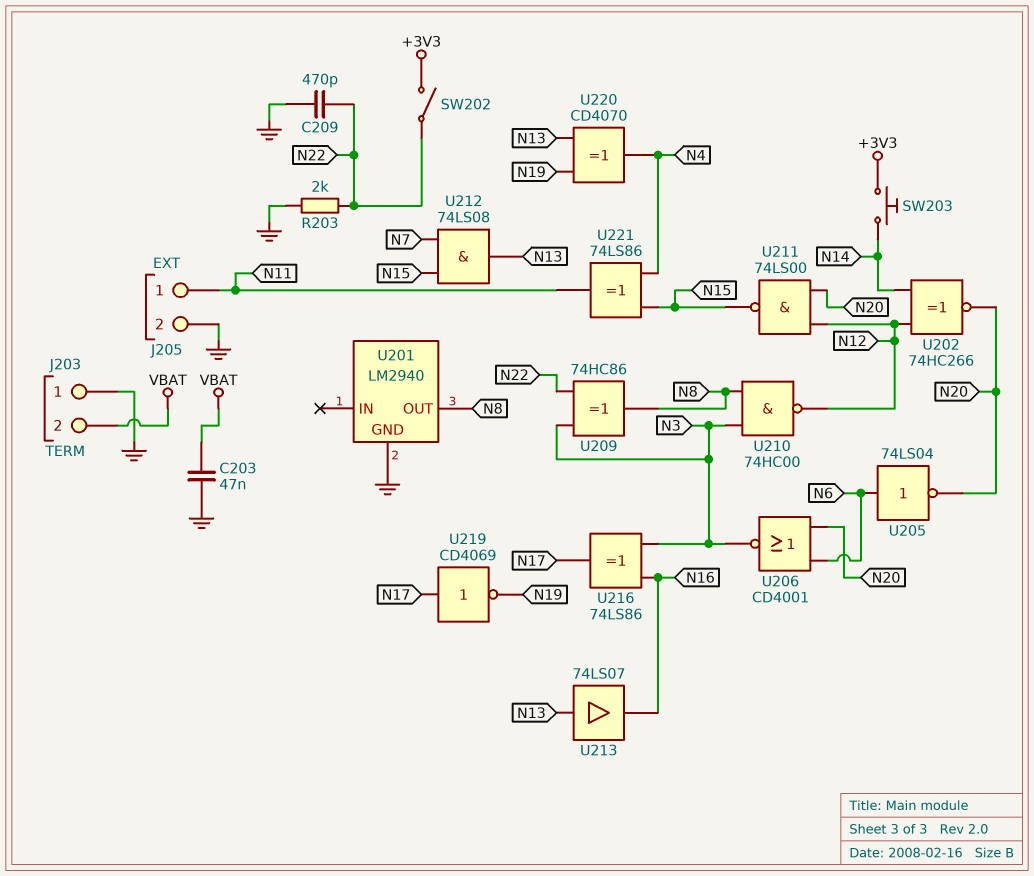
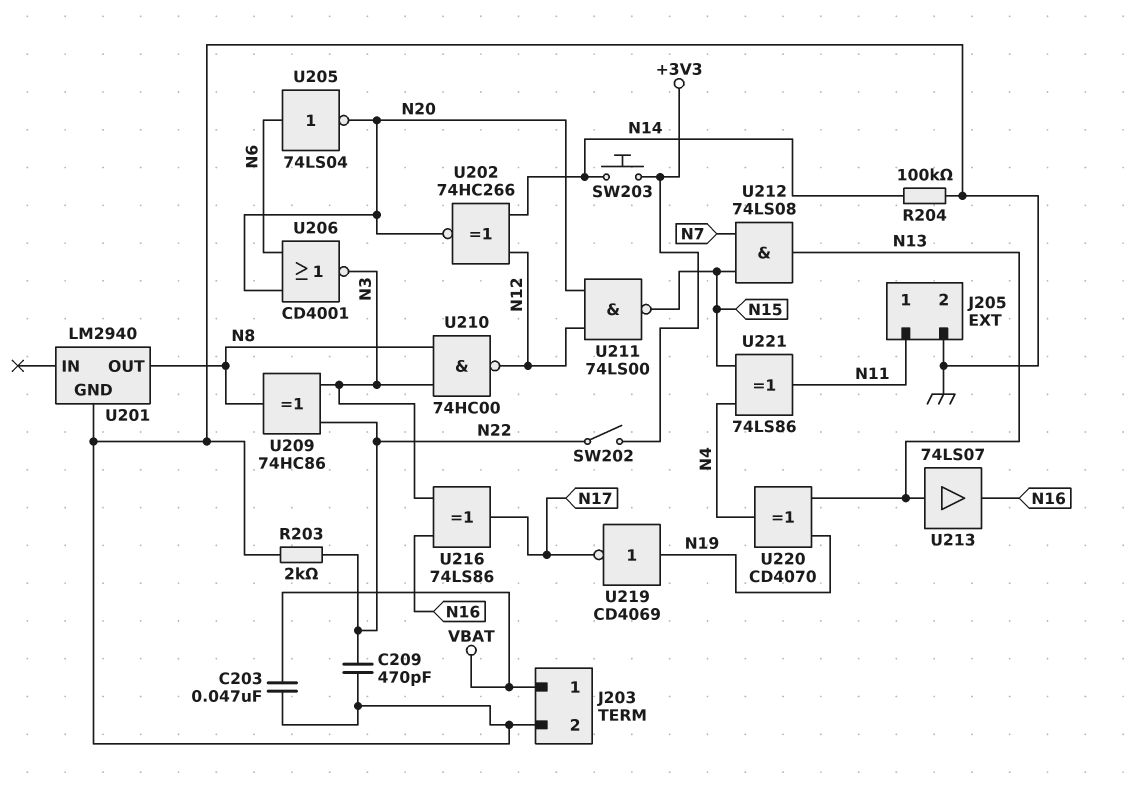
J203 pin 1: GND -> VBAT
J203 pin 2: VBAT -> GND
R204: none -> 100k (GND, N14)
U219: NOT CD4069 (in N17, out N19) -> NOT CD4069 (in N19, out N17)

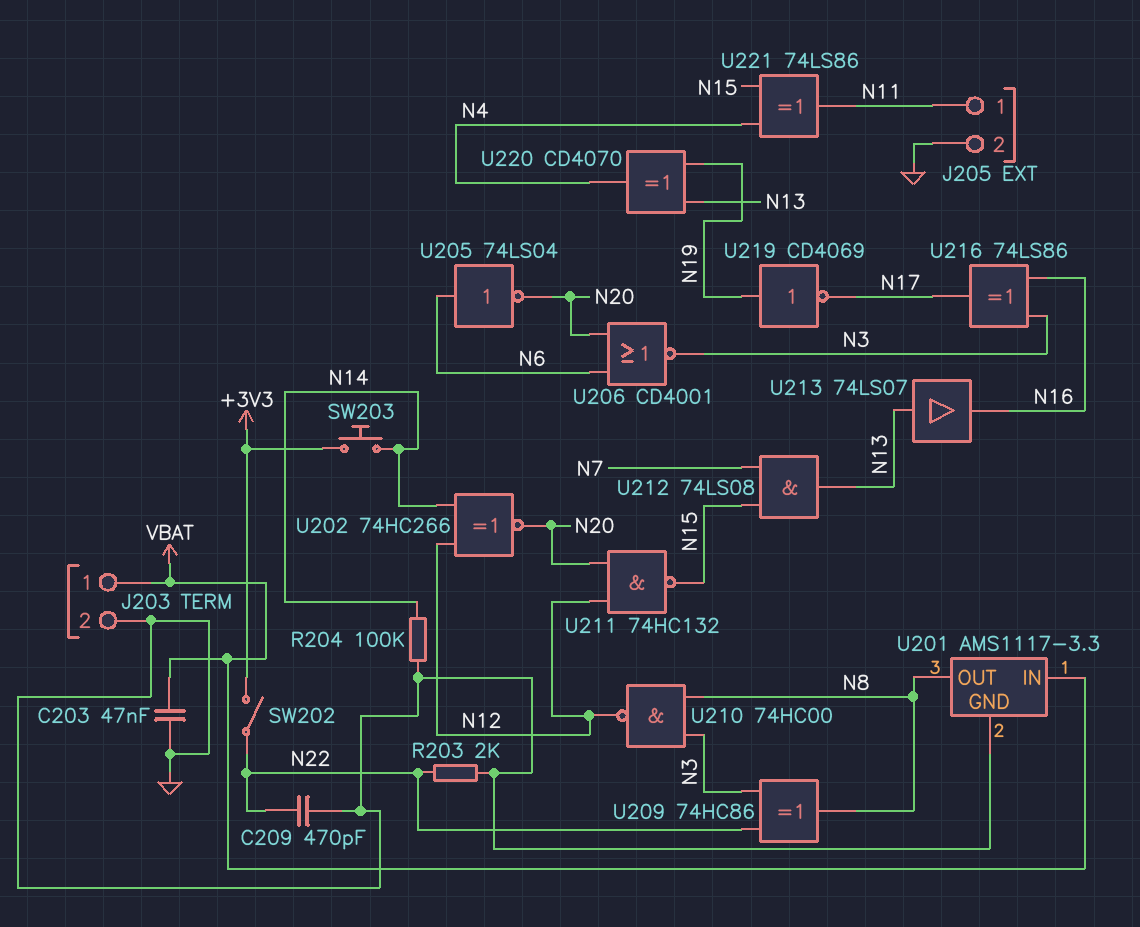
U201: LM2940 -> AMS1117-3.3
U201 pin IN: none -> VBAT
U211: NAND 74LS00 (in N12, in N20, out N15) -> NAND 74HC132 (in N12, in N20, out N15)

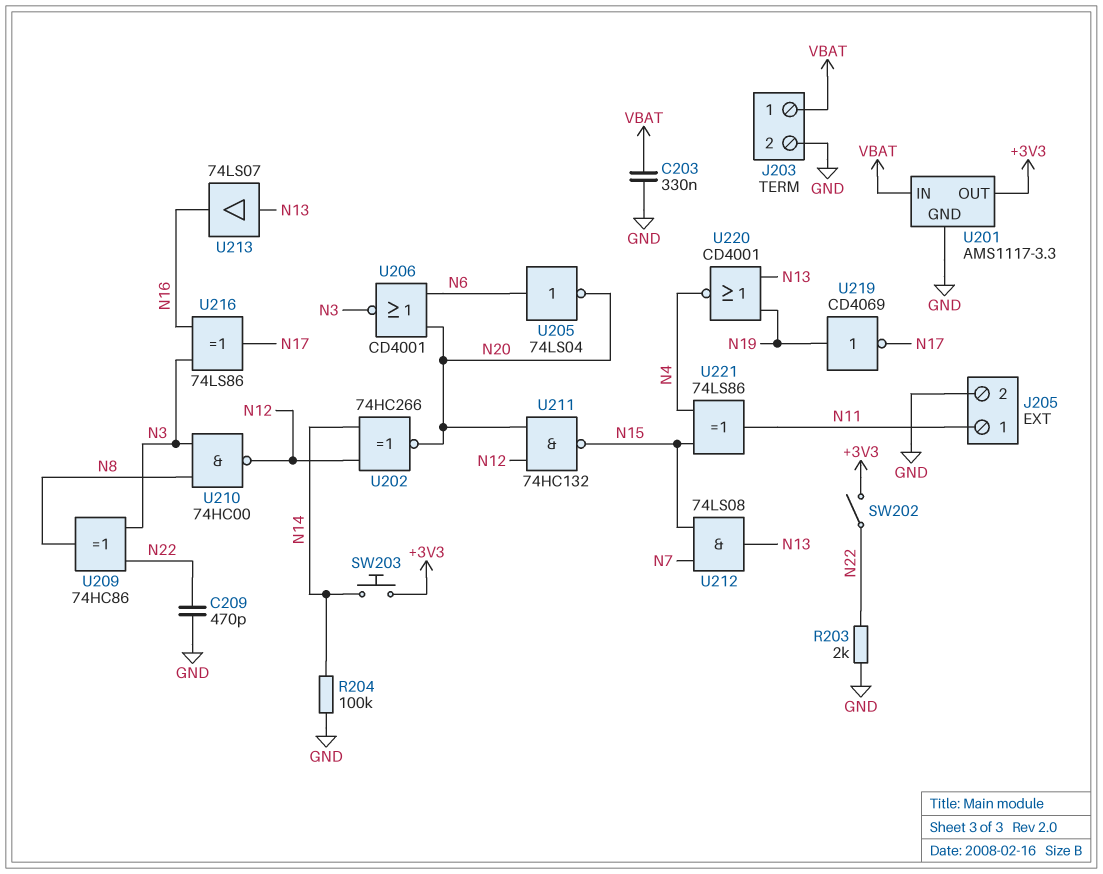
C203: 47nF (GND, VBAT) -> 330nF (GND, VBAT)
U201 pin OUT: N8 -> +3V3
U220: XOR CD4070 (in N13, in N19, out N4) -> NOR CD4001 (in N13, in N19, out N4)

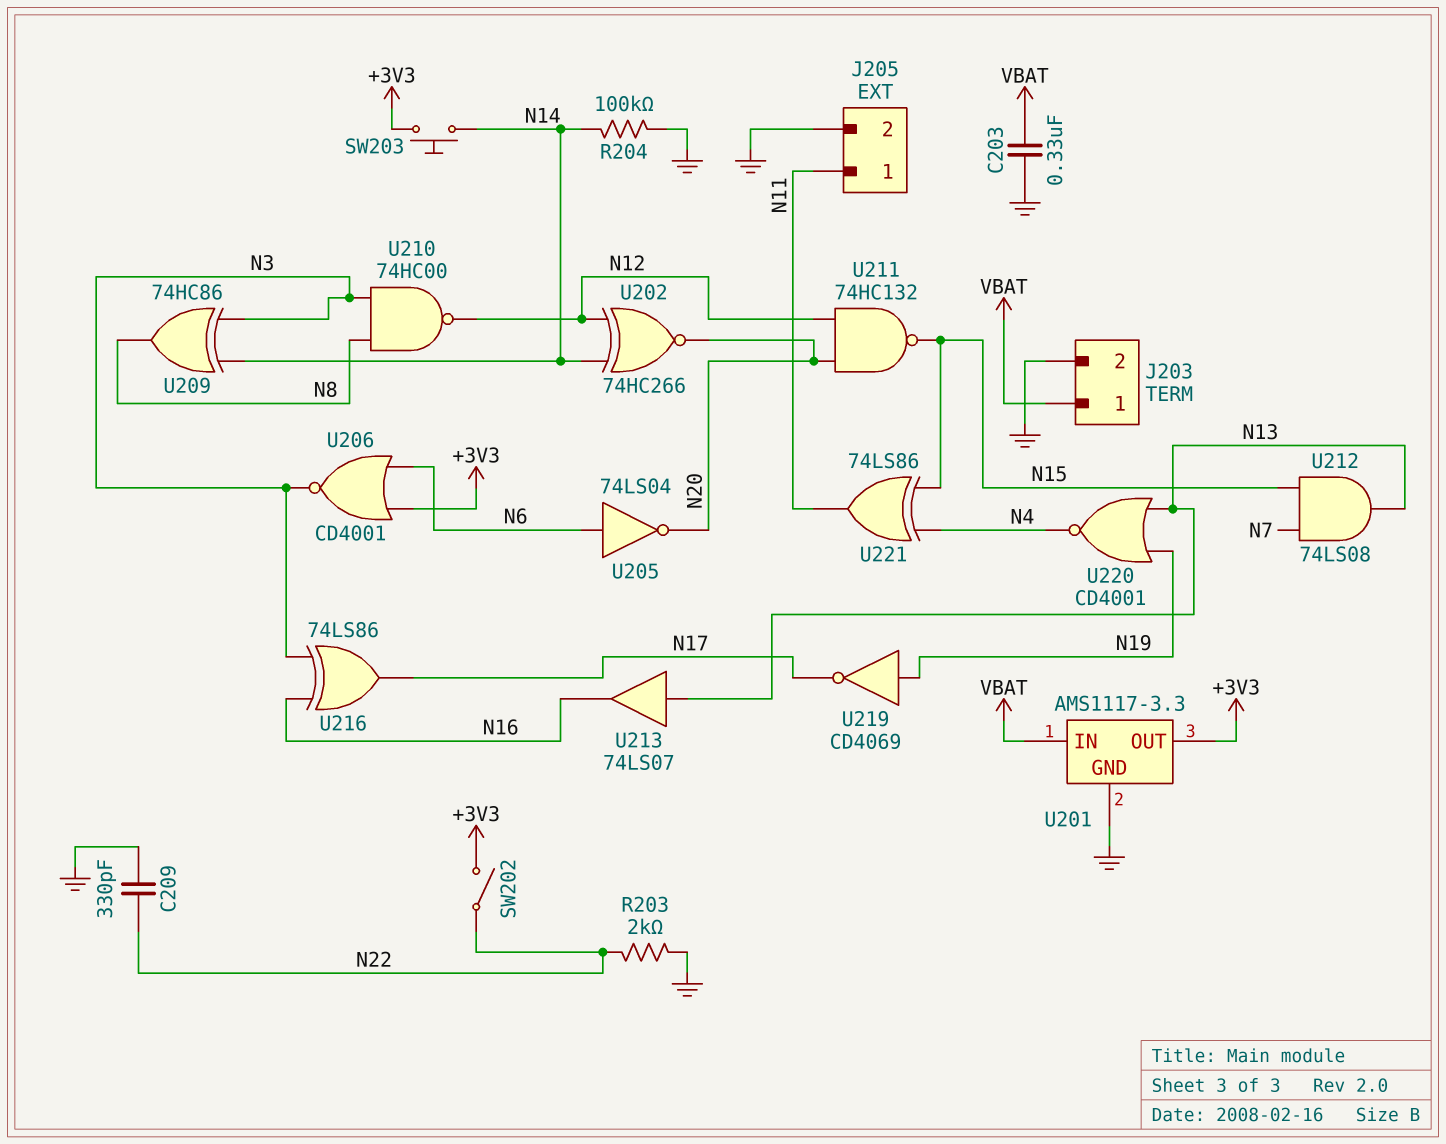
C209: 470pF (GND, N22) -> 330pF (GND, N22)
U206: NOR CD4001 (in N6, in N20, out N3) -> NOR CD4001 (in +3V3, in N6, out N3)
U209: XOR 74HC86 (in N3, in N22, out N8) -> XOR 74HC86 (in N3, in N14, out N8)

